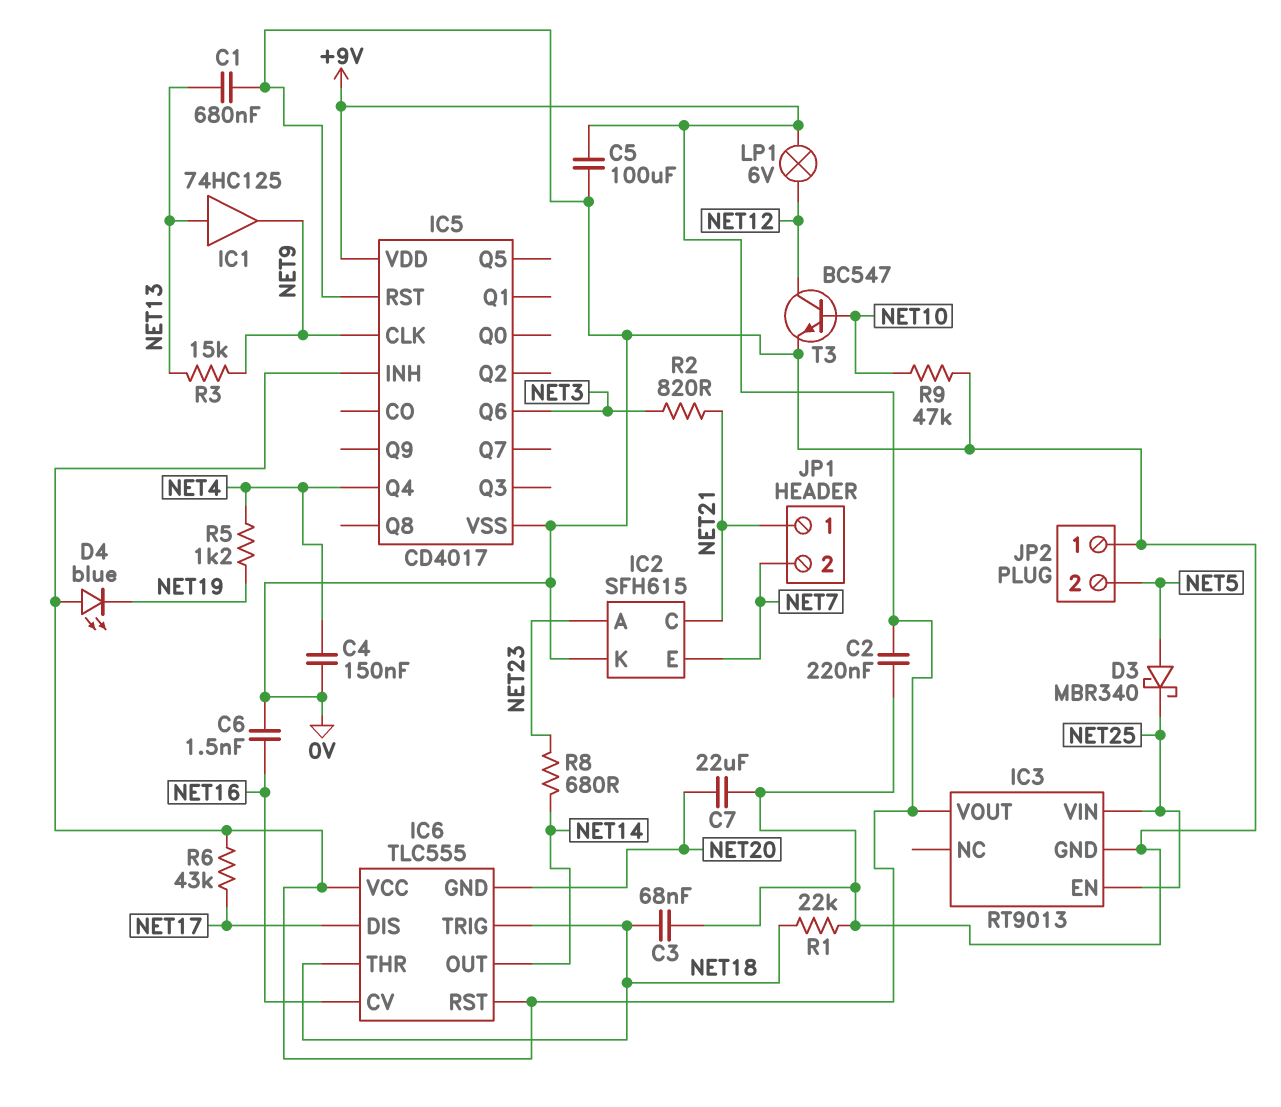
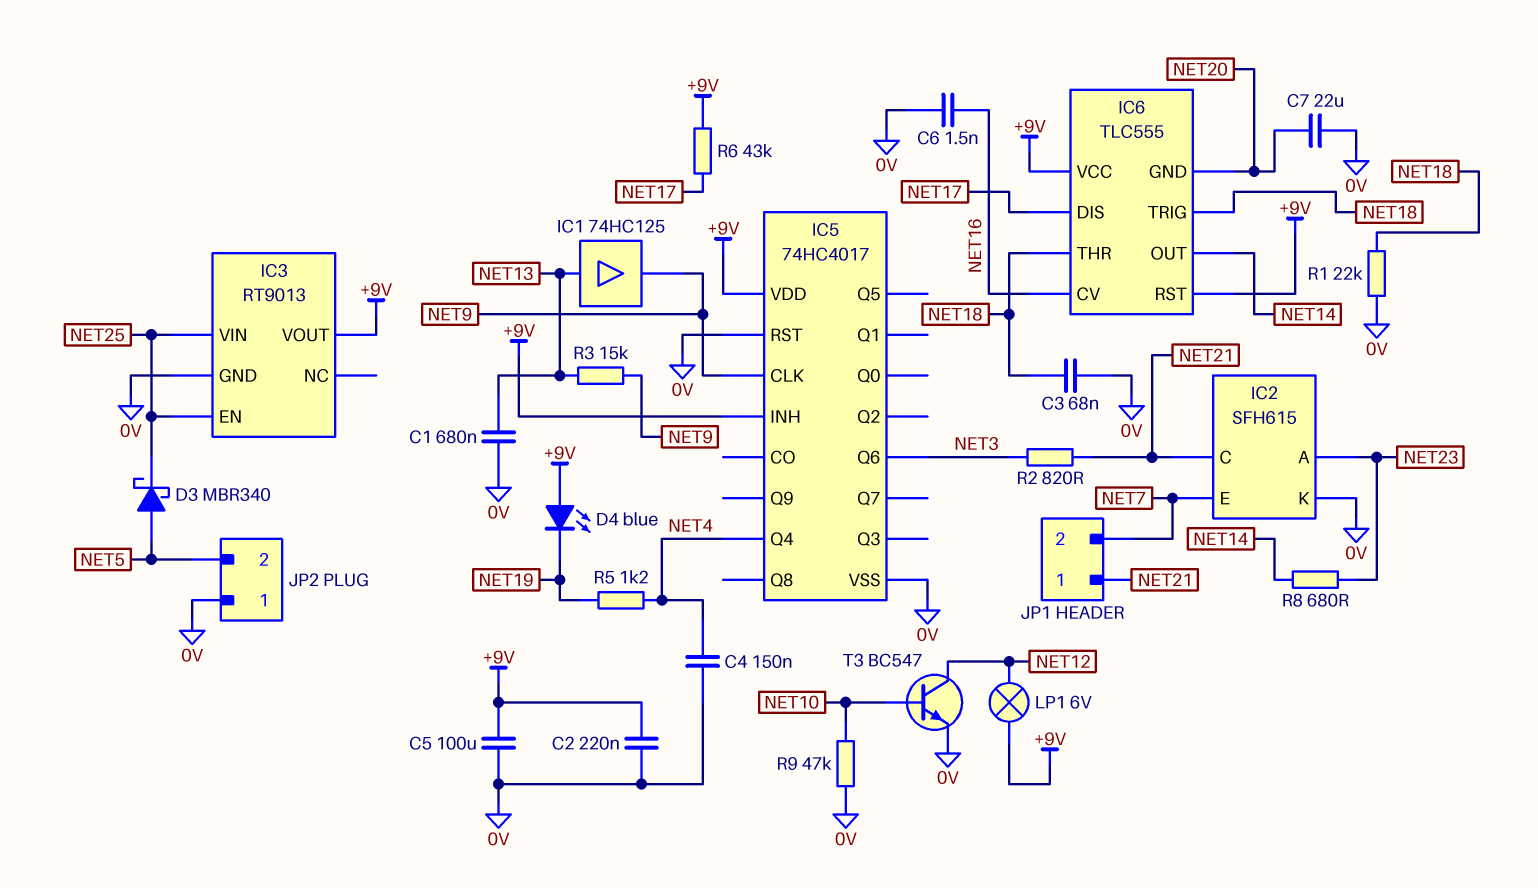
IC5: CD4017 -> 74HC4017

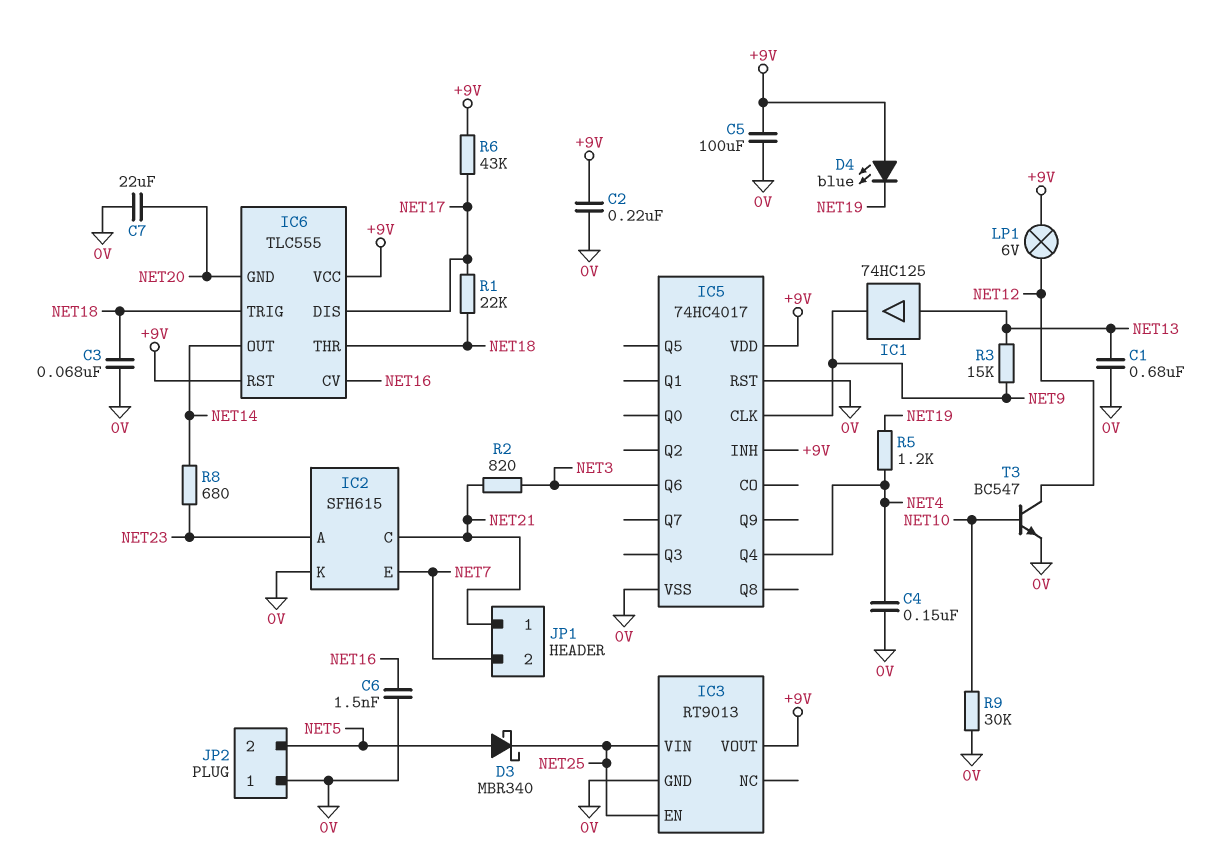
R1: 22k (0V, NET18) -> 22k (NET17, NET18)
R9: 47k (0V, NET10) -> 30k (0V, NET10)

